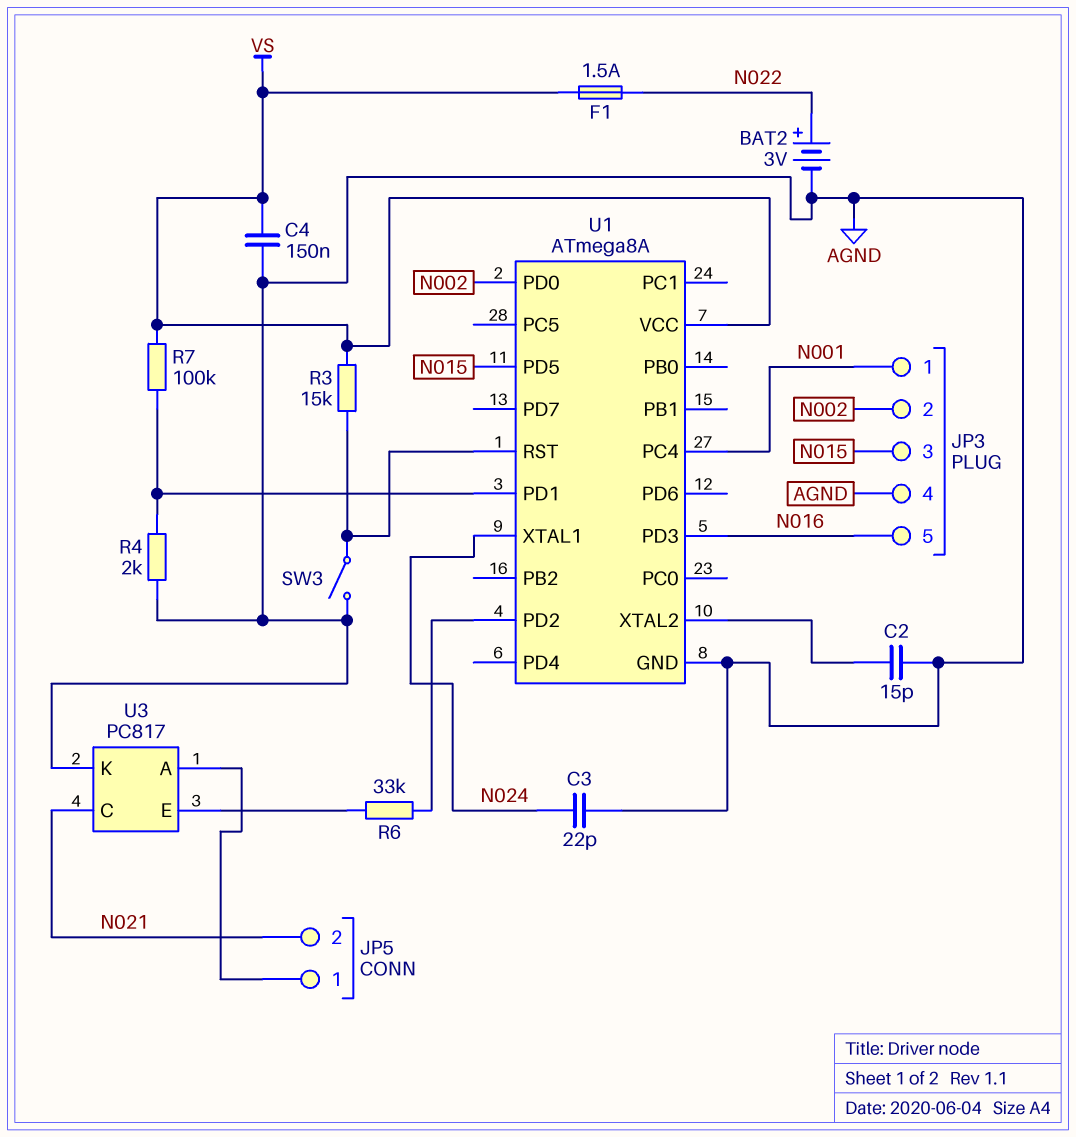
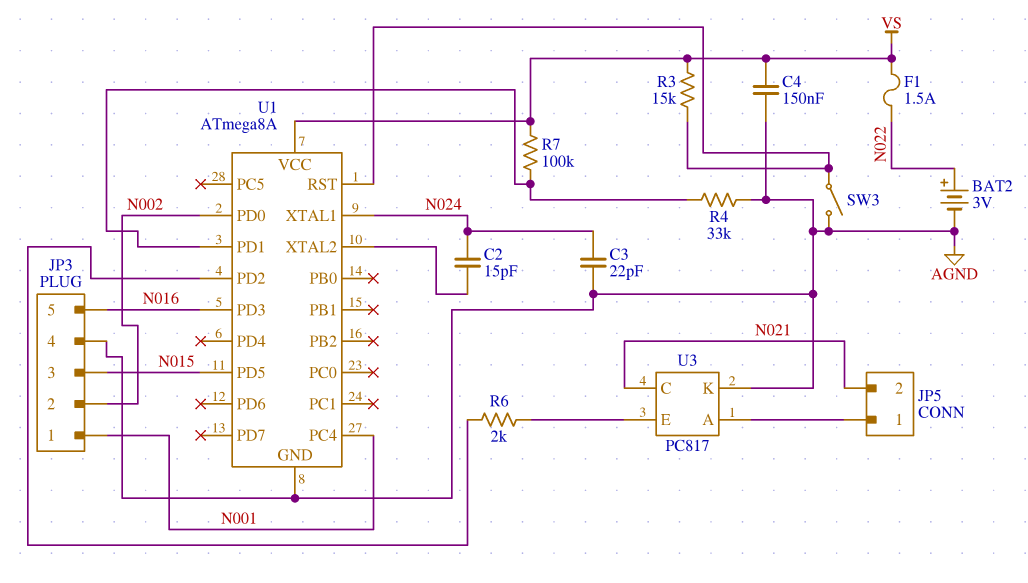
C2: 15pF (AGND, U1/XTAL2) -> 15pF (N024, U1/XTAL2)
R4: 2k (AGND, U1/PD1) -> 33k (AGND, U1/PD1)
R6: 33k (U1/PD2, U3/E) -> 2k (U1/PD2, U3/E)

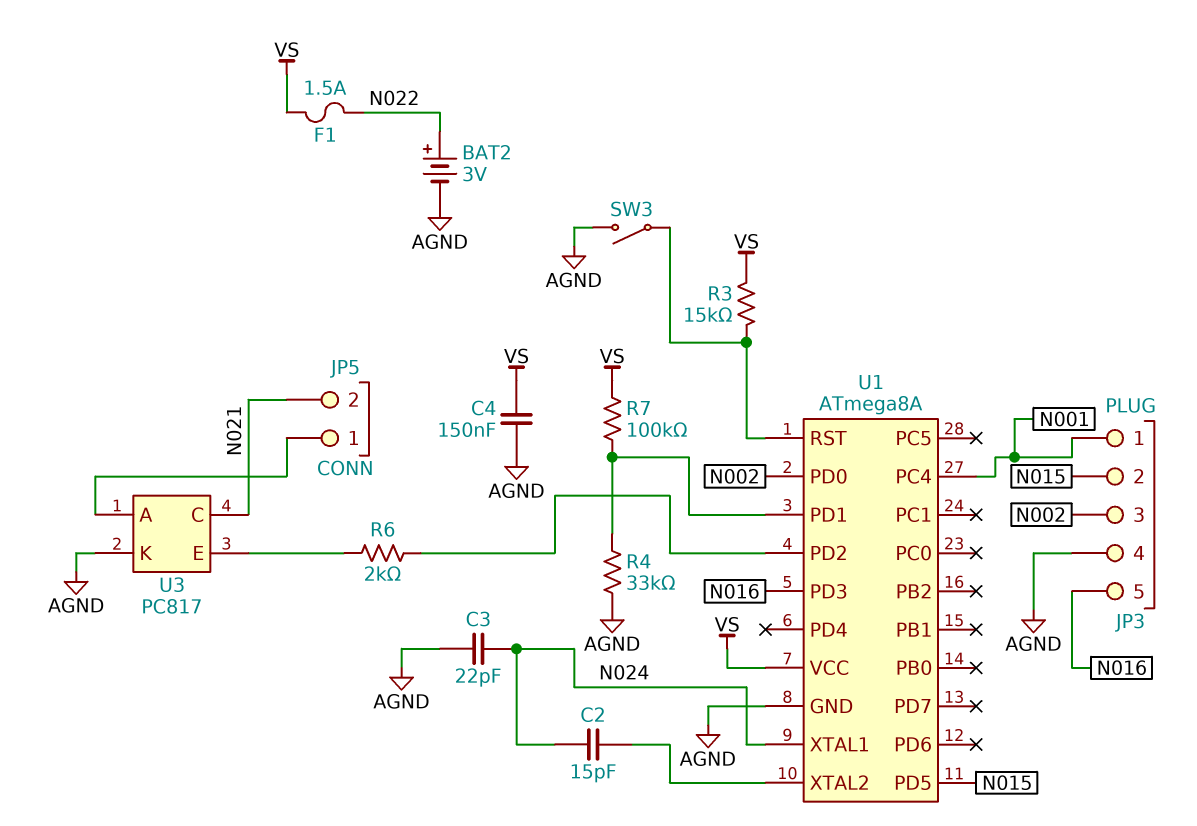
JP3 pin 2: N002 -> N015
JP3 pin 3: N015 -> N002

